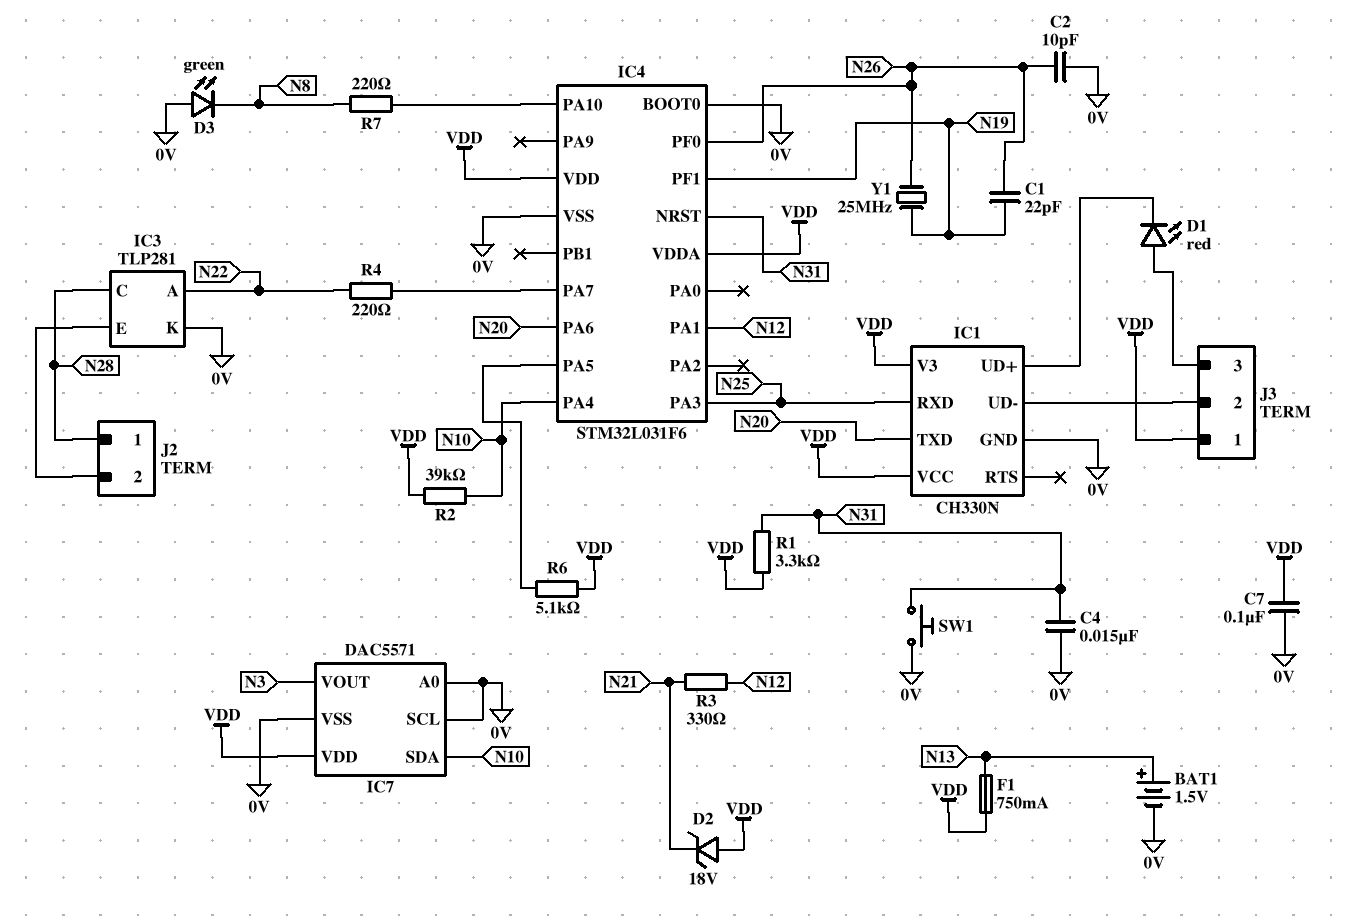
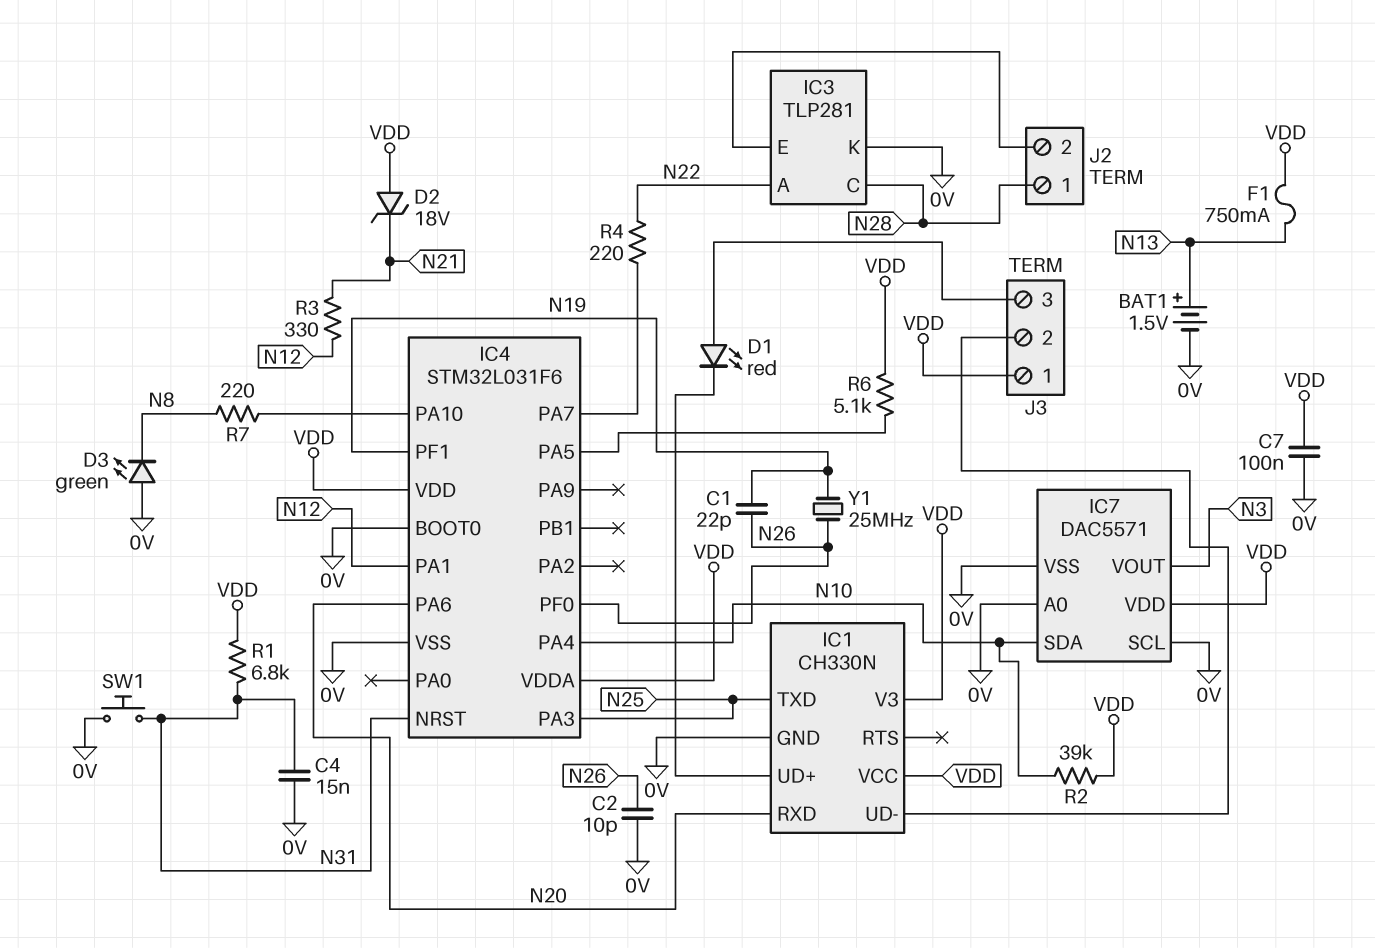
IC1 pin RXD: N25 -> N20
IC1 pin TXD: N20 -> N25
R1: 3.3k (N31, VDD) -> 6.8k (N31, VDD)

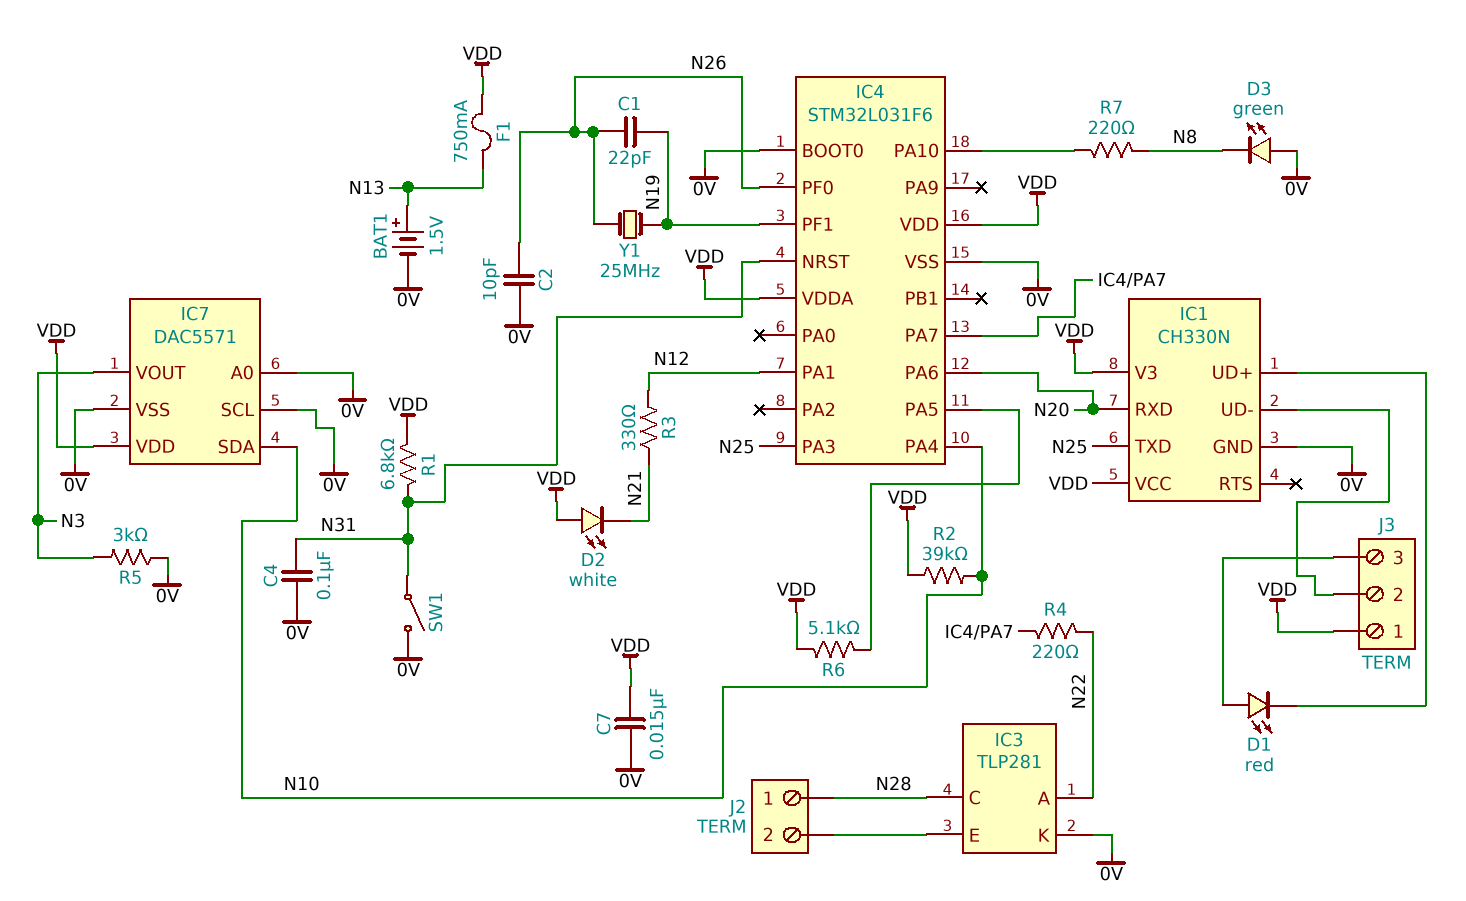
C4: 15nF (0V, N31) -> 100nF (0V, N31)
C7: 100nF (0V, VDD) -> 15nF (0V, VDD)
D2: zener 18V (A VDD, K N21) -> LED white (A VDD, K N21)
R5: none -> 3k (0V, N3)
SW1: button (0V, N31) -> switch (0V, N31)

